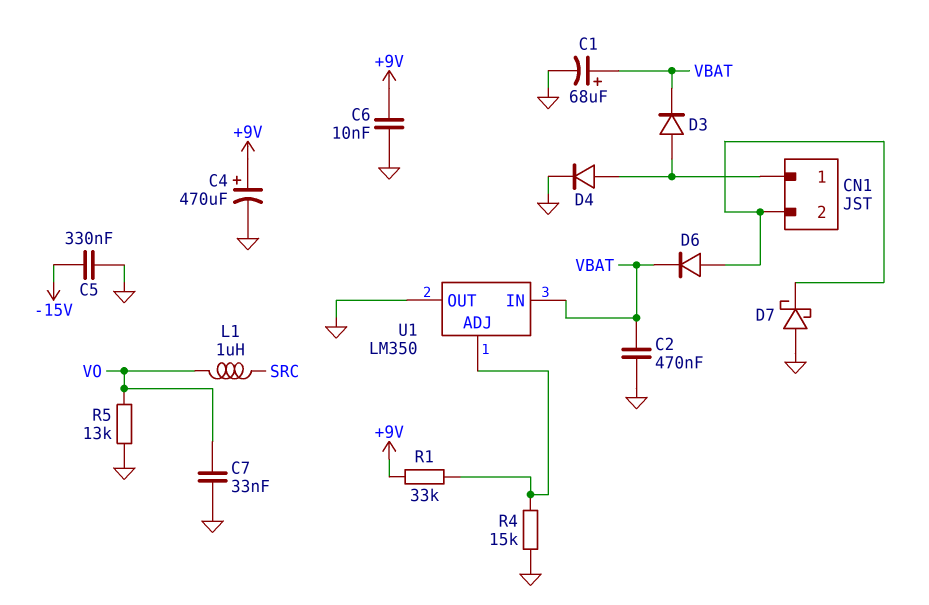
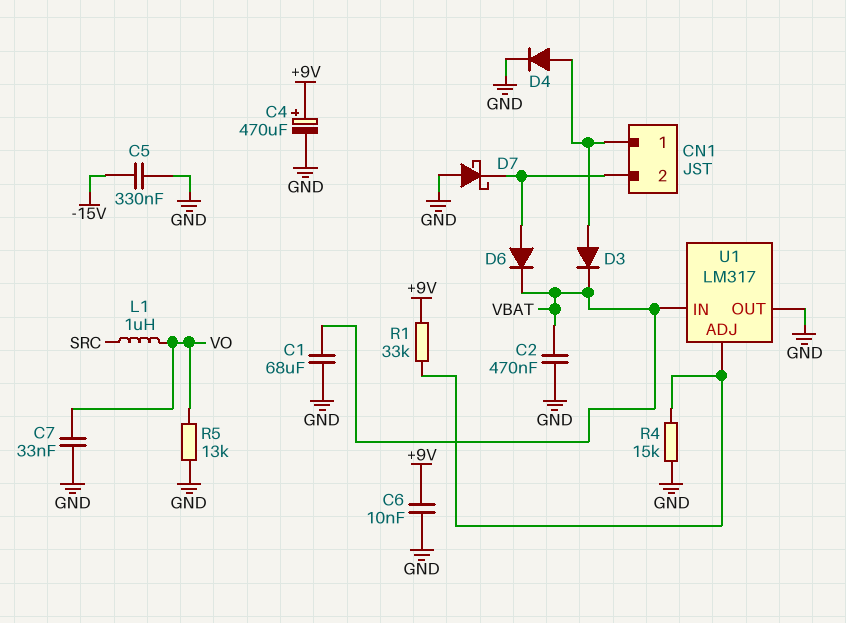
C1: 68uF (plus VBAT, minus GND) -> 68uF (GND, VBAT)
U1: LM350 -> LM317

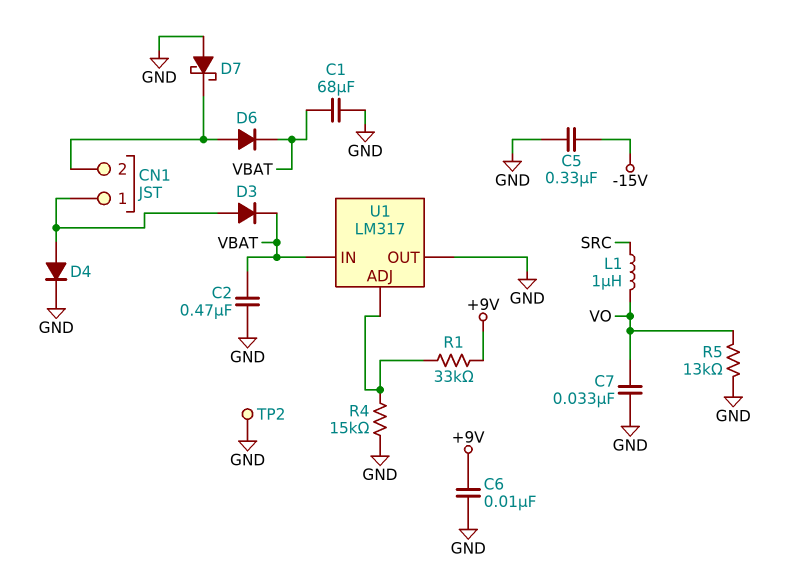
C4: 470uF (plus +9V, minus GND) -> none
TP2: none -> test point (GND)

